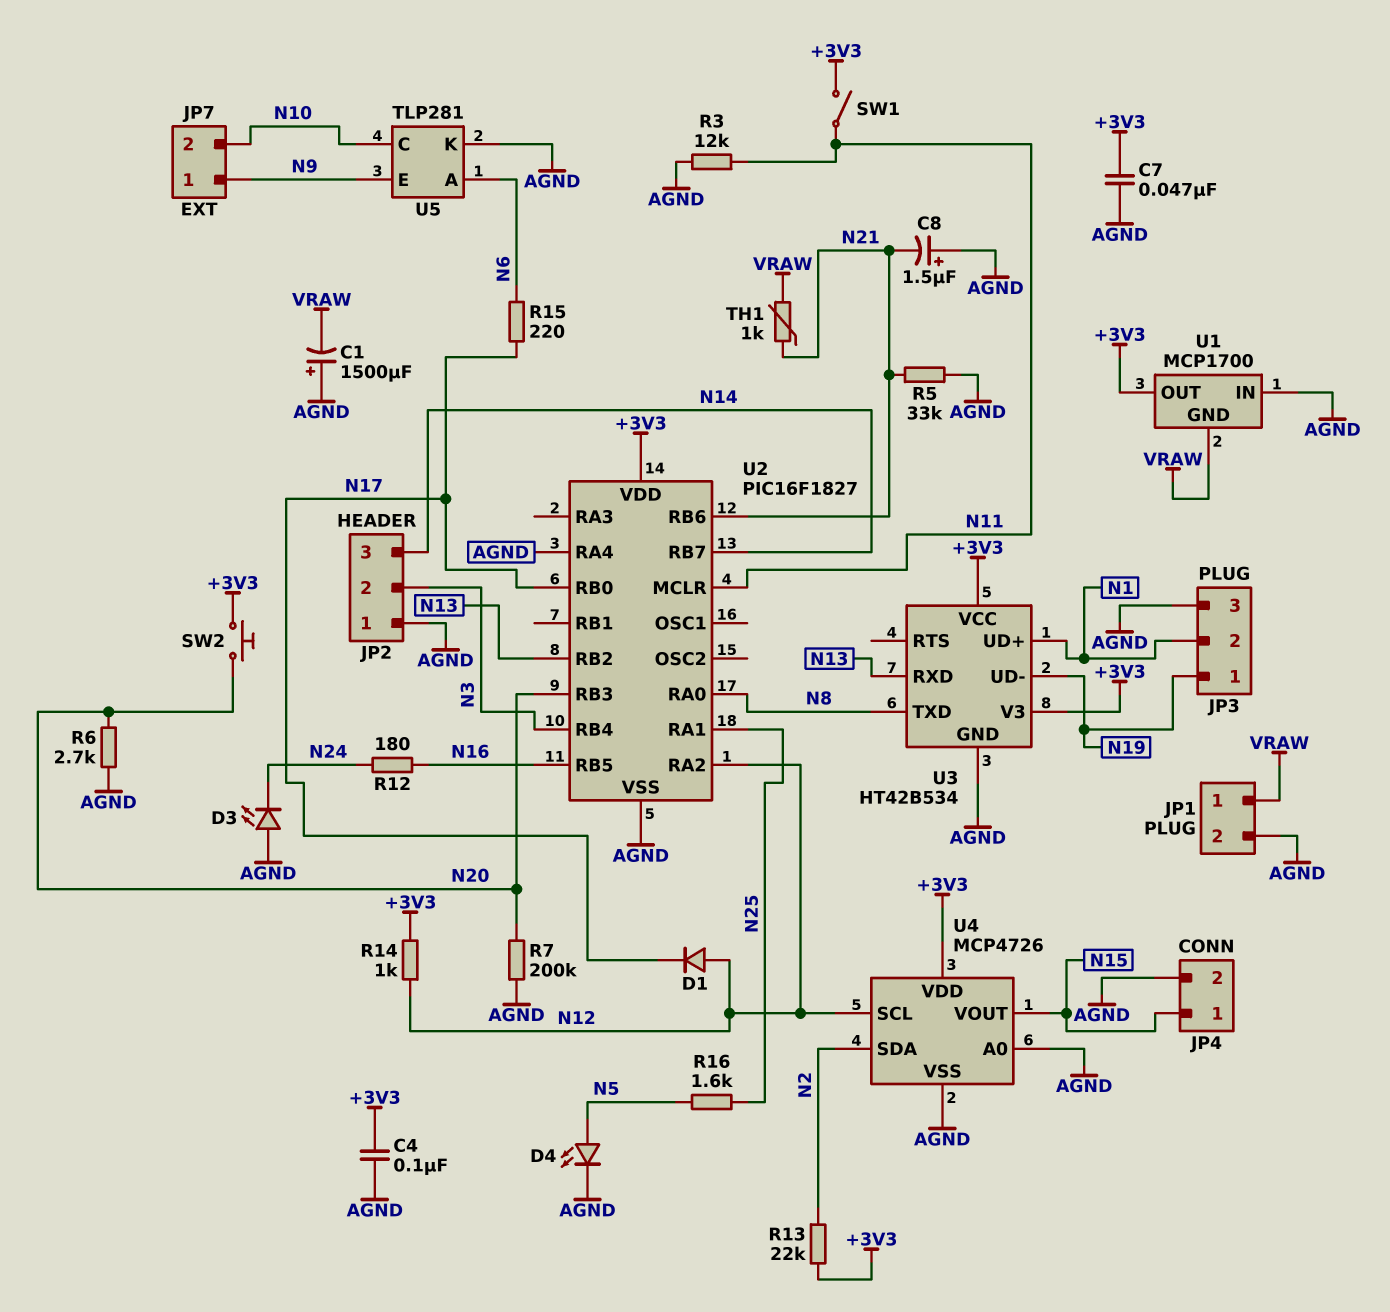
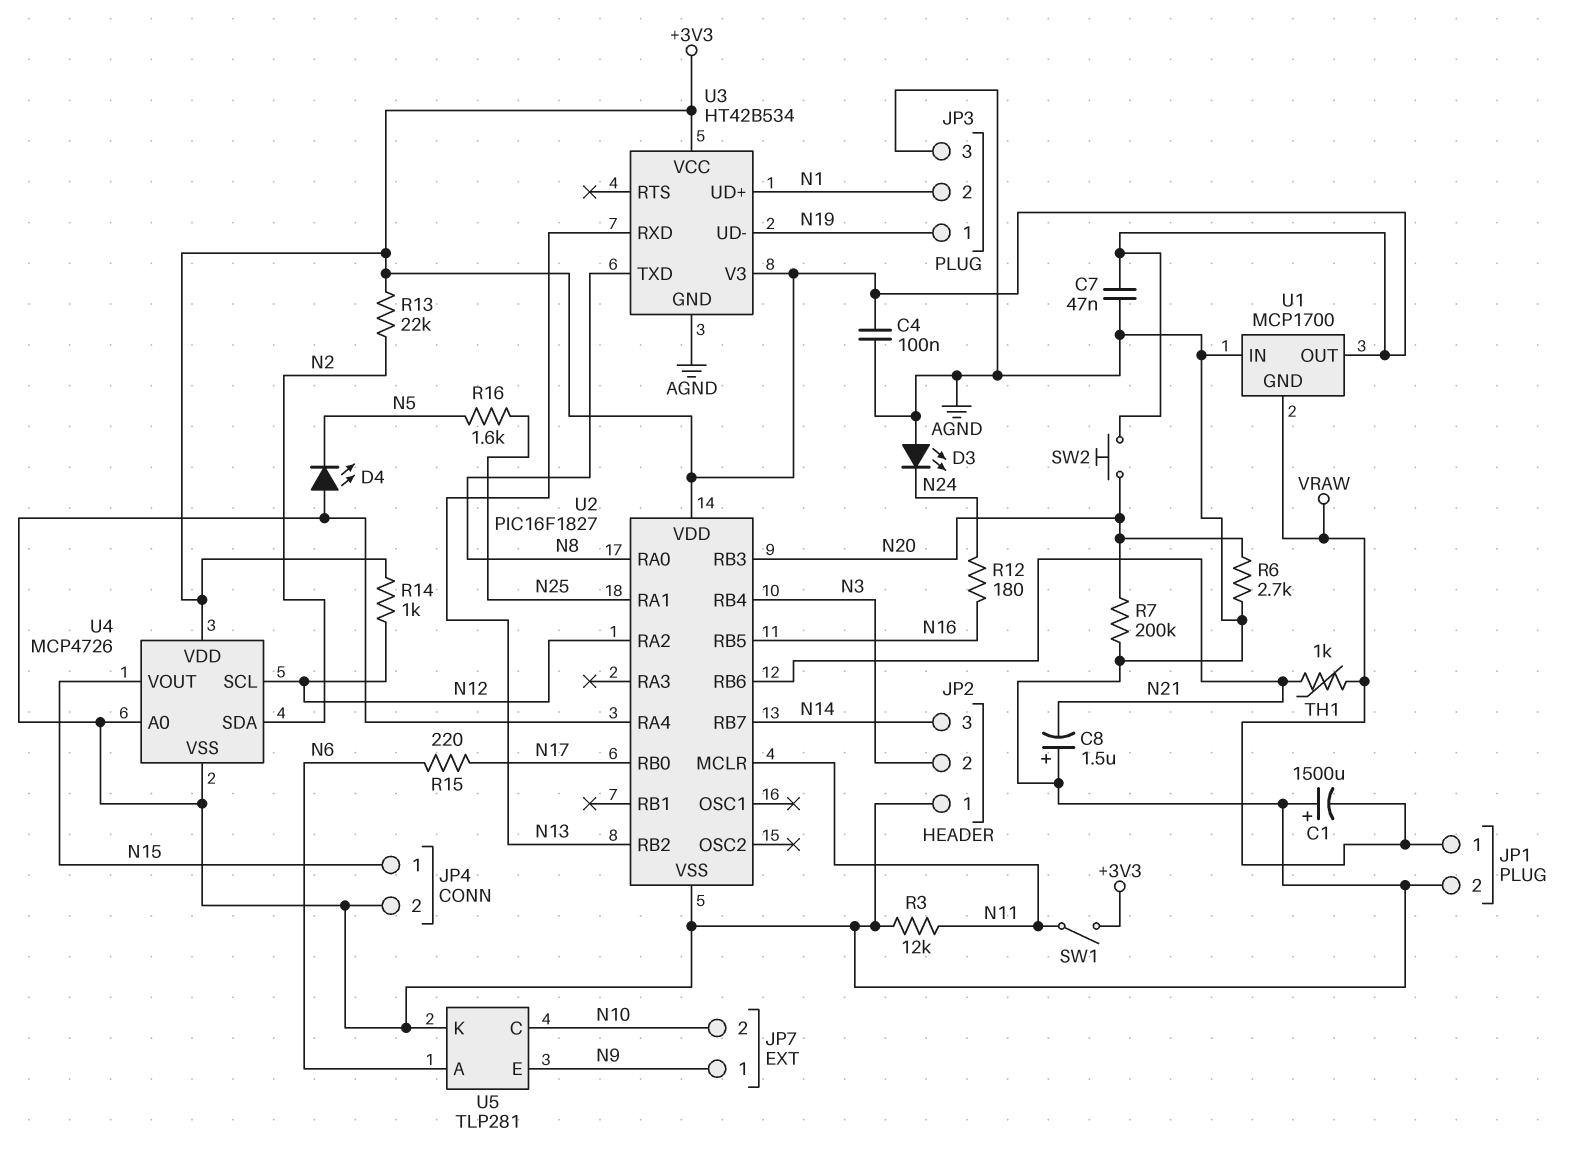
D1: diode (A N12, K N17) -> none
D4: LED (A N5, K AGND) -> LED (A AGND, K N5)
R5: 33k (AGND, N21) -> none

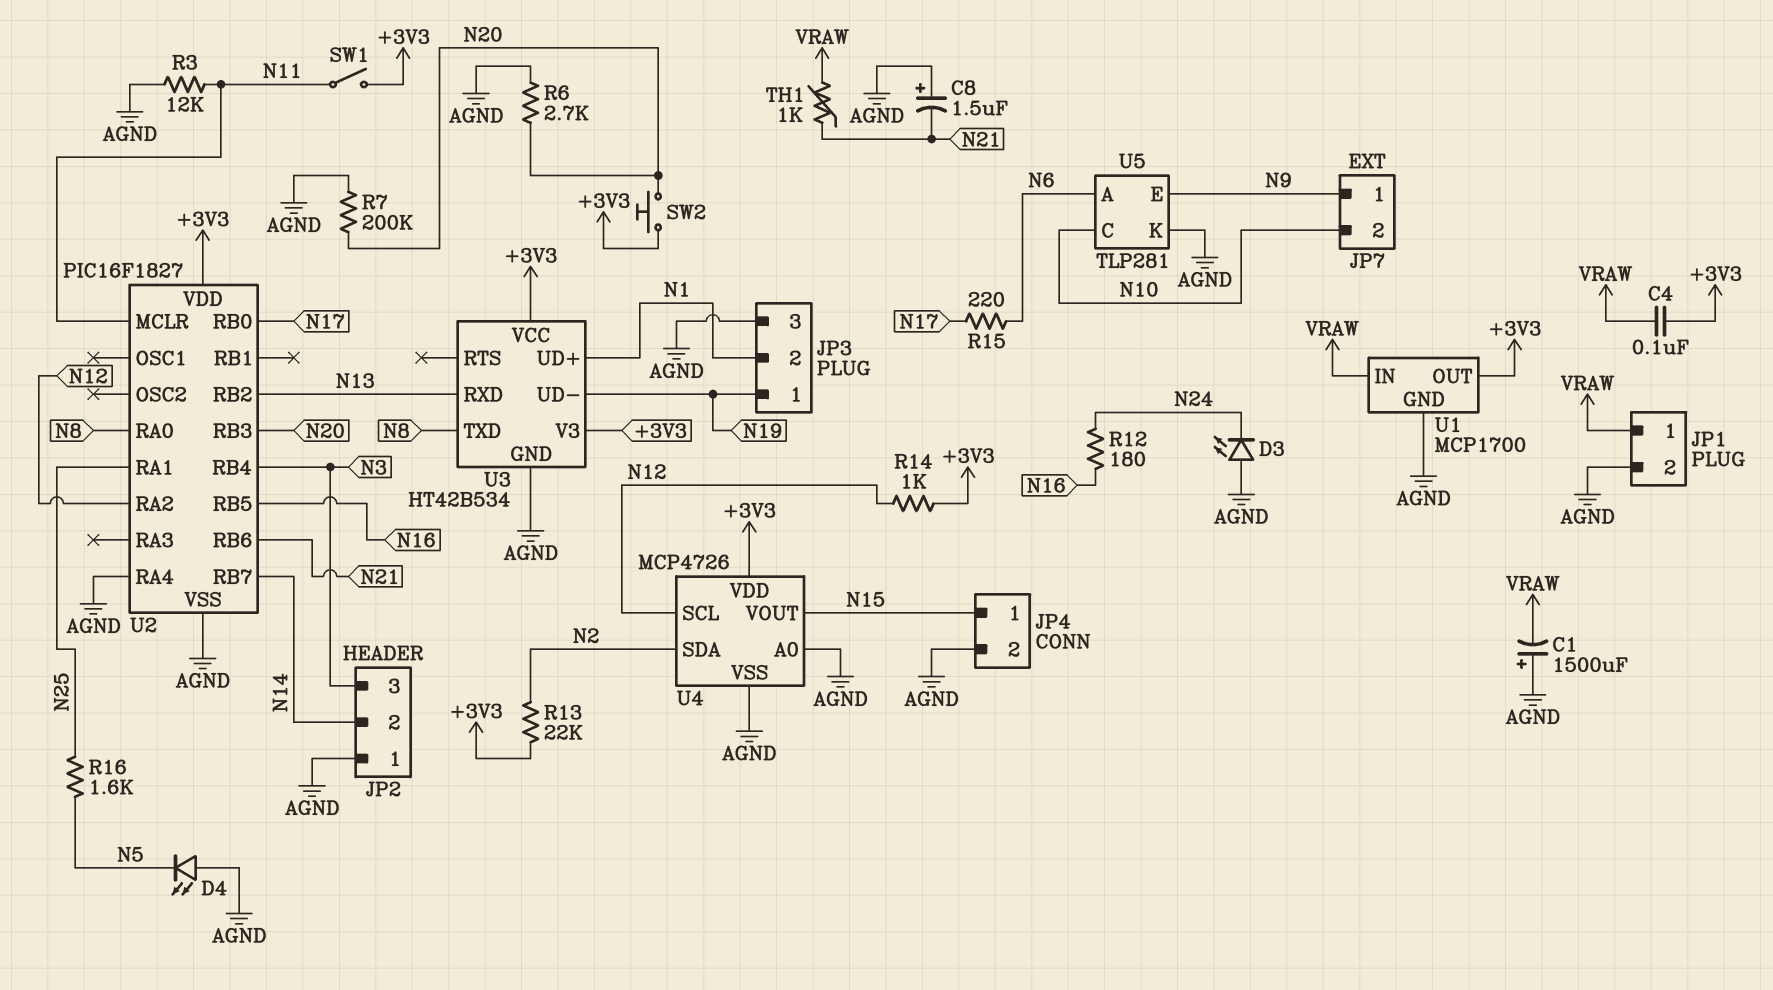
C4: 100nF (+3V3, AGND) -> 100nF (+3V3, VRAW)
C7: 47nF (+3V3, AGND) -> none
JP2 pin 2: N3 -> N14
JP2 pin 3: N14 -> N3
U1 pin GND: VRAW -> AGND
U1 pin IN: AGND -> VRAW

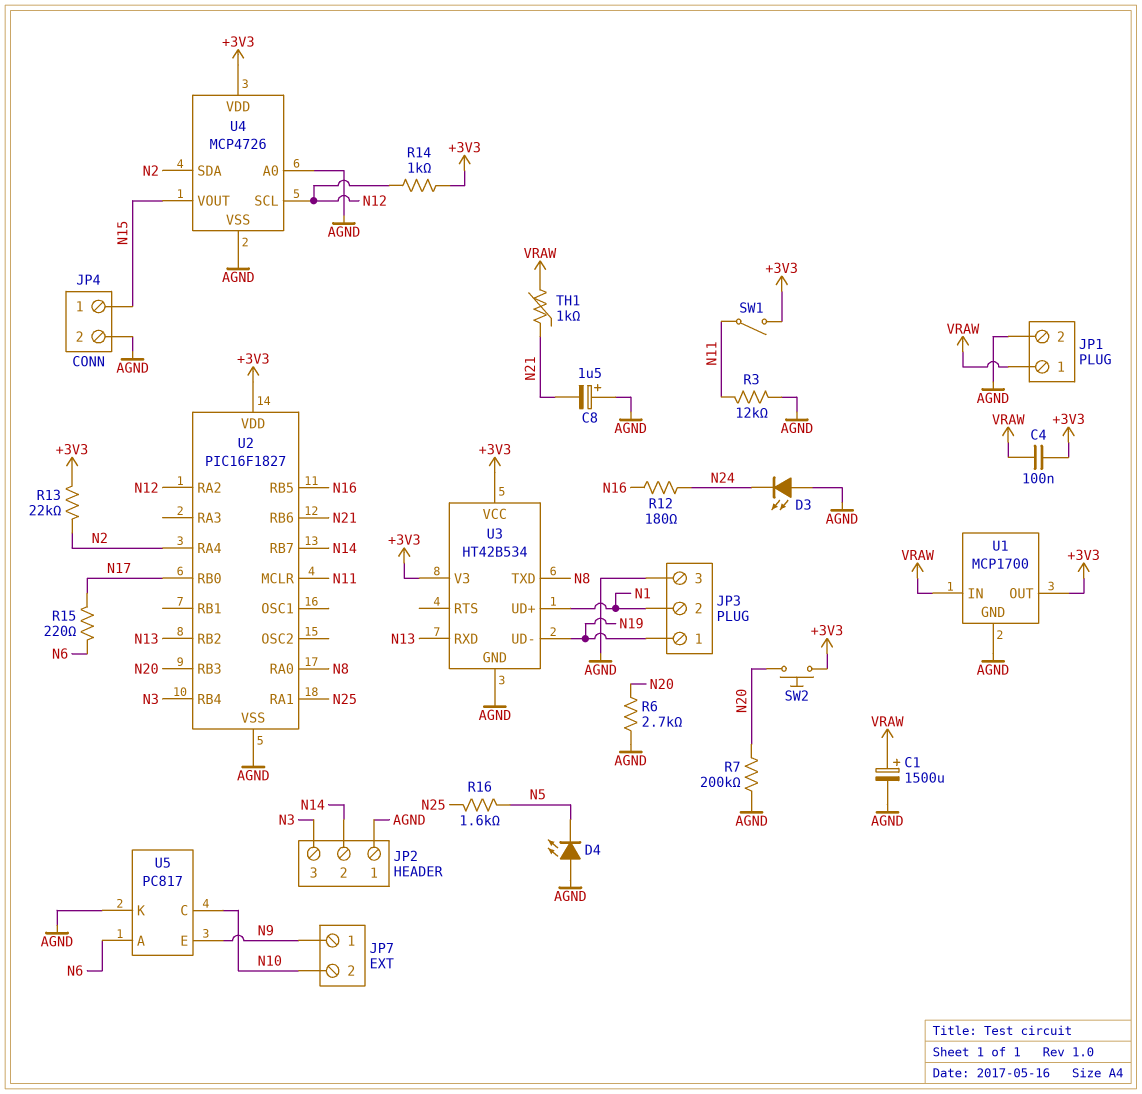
C1: 1500uF (plus AGND, minus VRAW) -> 1500uF (plus VRAW, minus AGND)
U2 pin RA4: AGND -> N2
U5: TLP281 -> PC817

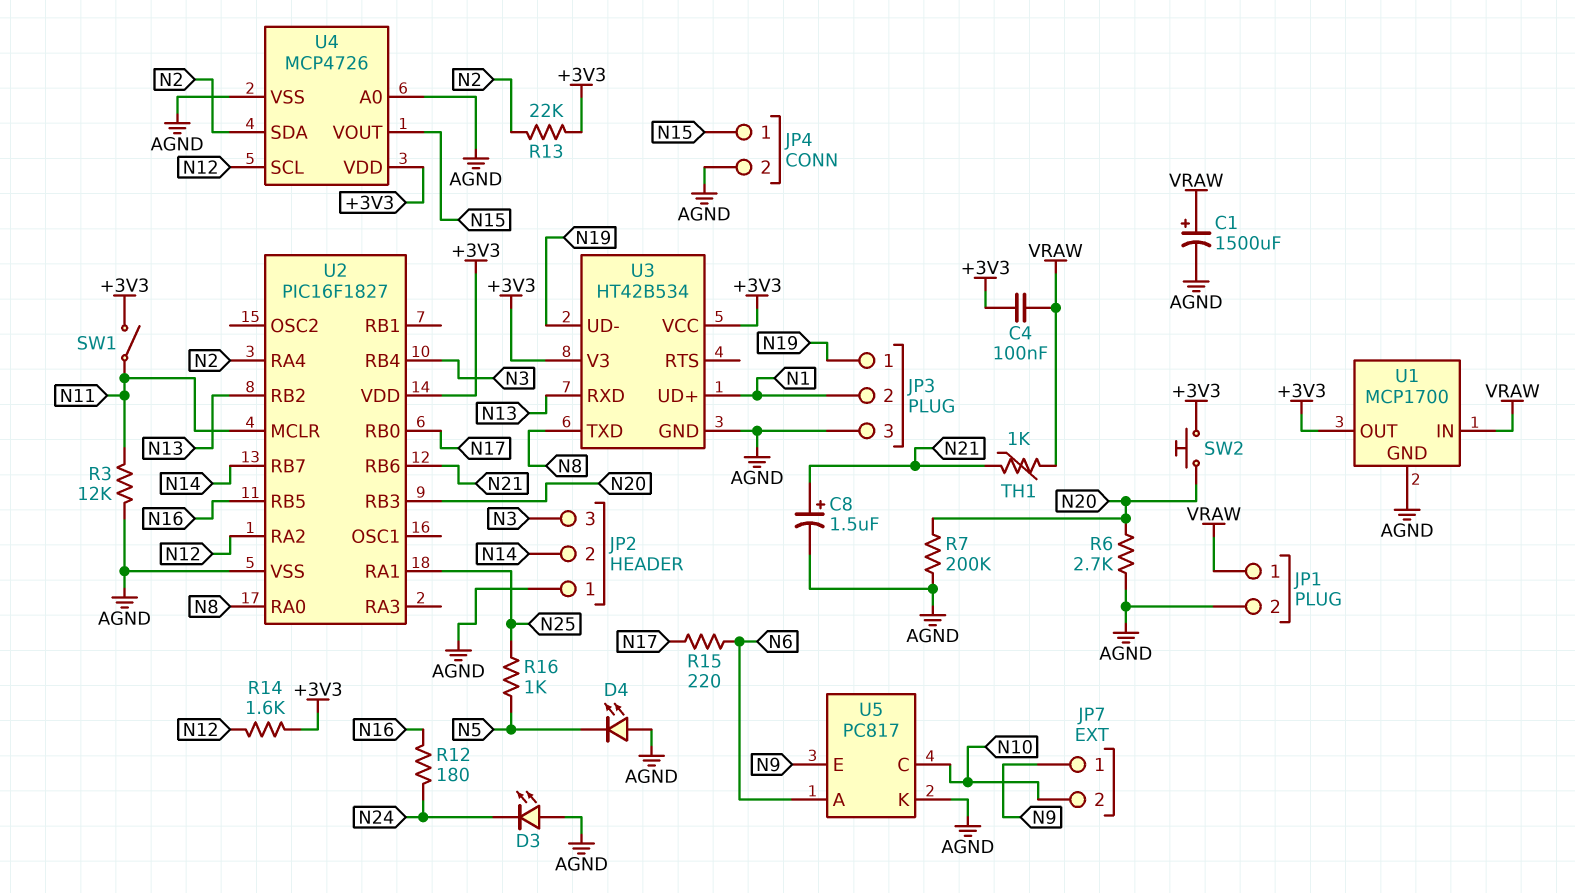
C8: 1.5uF (plus AGND, minus N21) -> 1.5uF (plus N21, minus AGND)
R14: 1k (+3V3, N12) -> 1.6k (+3V3, N12)
R16: 1.6k (N5, N25) -> 1k (N5, N25)

